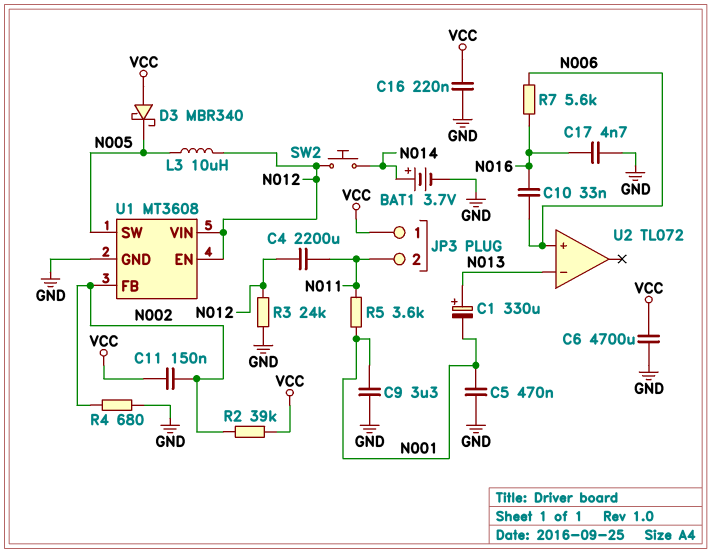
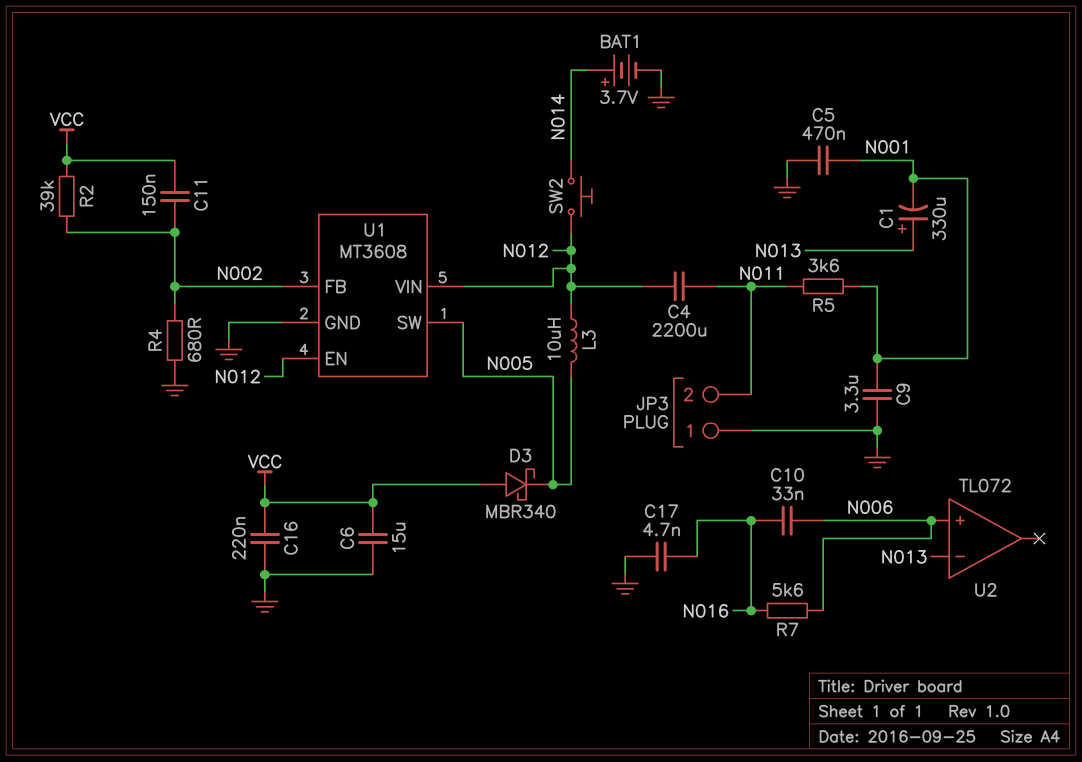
C6: 4700uF (GND, VCC) -> 15uF (GND, VCC)
JP3 pin 1: VCC -> GND
R3: 24k (GND, N012) -> none

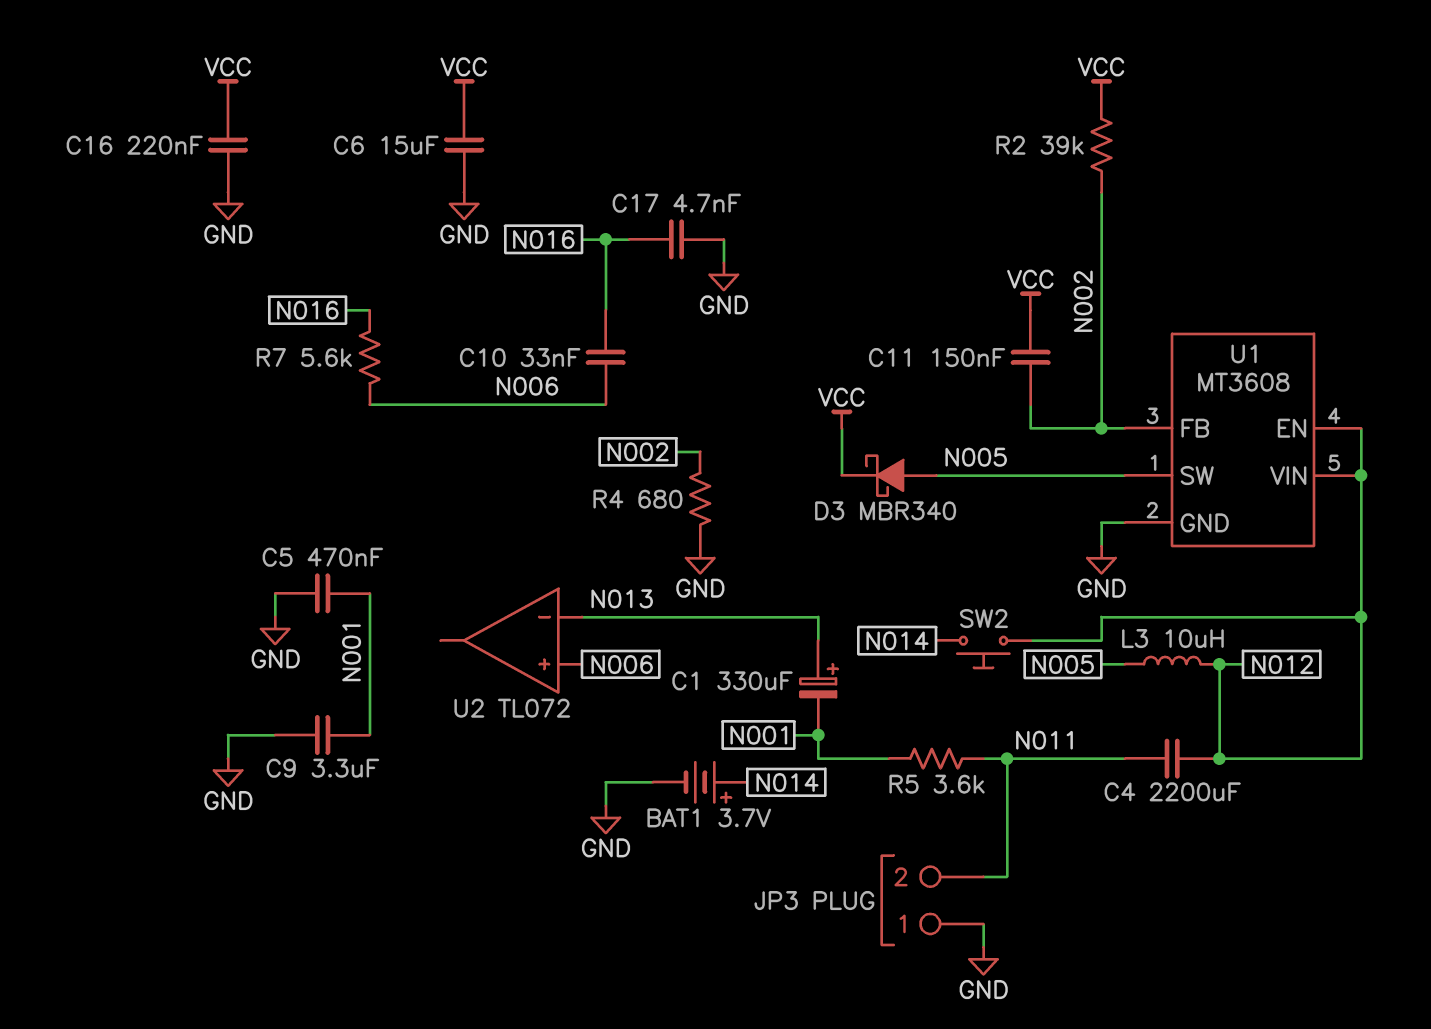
D3: schottky MBR340 (A VCC, K N005) -> schottky MBR340 (A N005, K VCC)

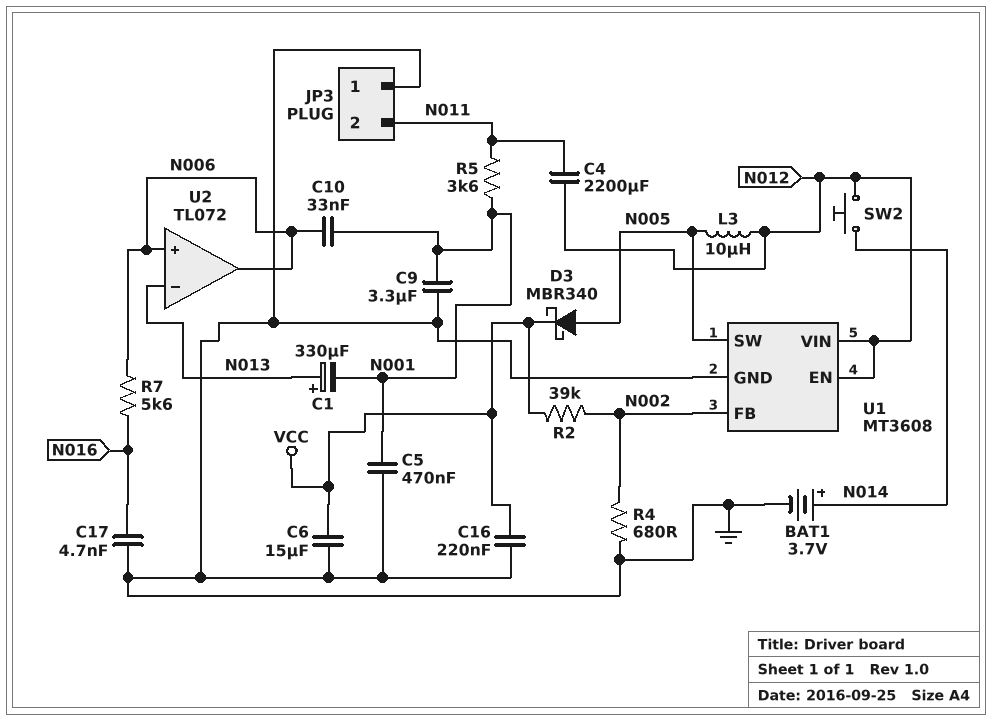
C10: 33nF (N006, N016) -> 33nF (N001, N006)
C11: 150nF (N002, VCC) -> none
U2 pin out: none -> N006

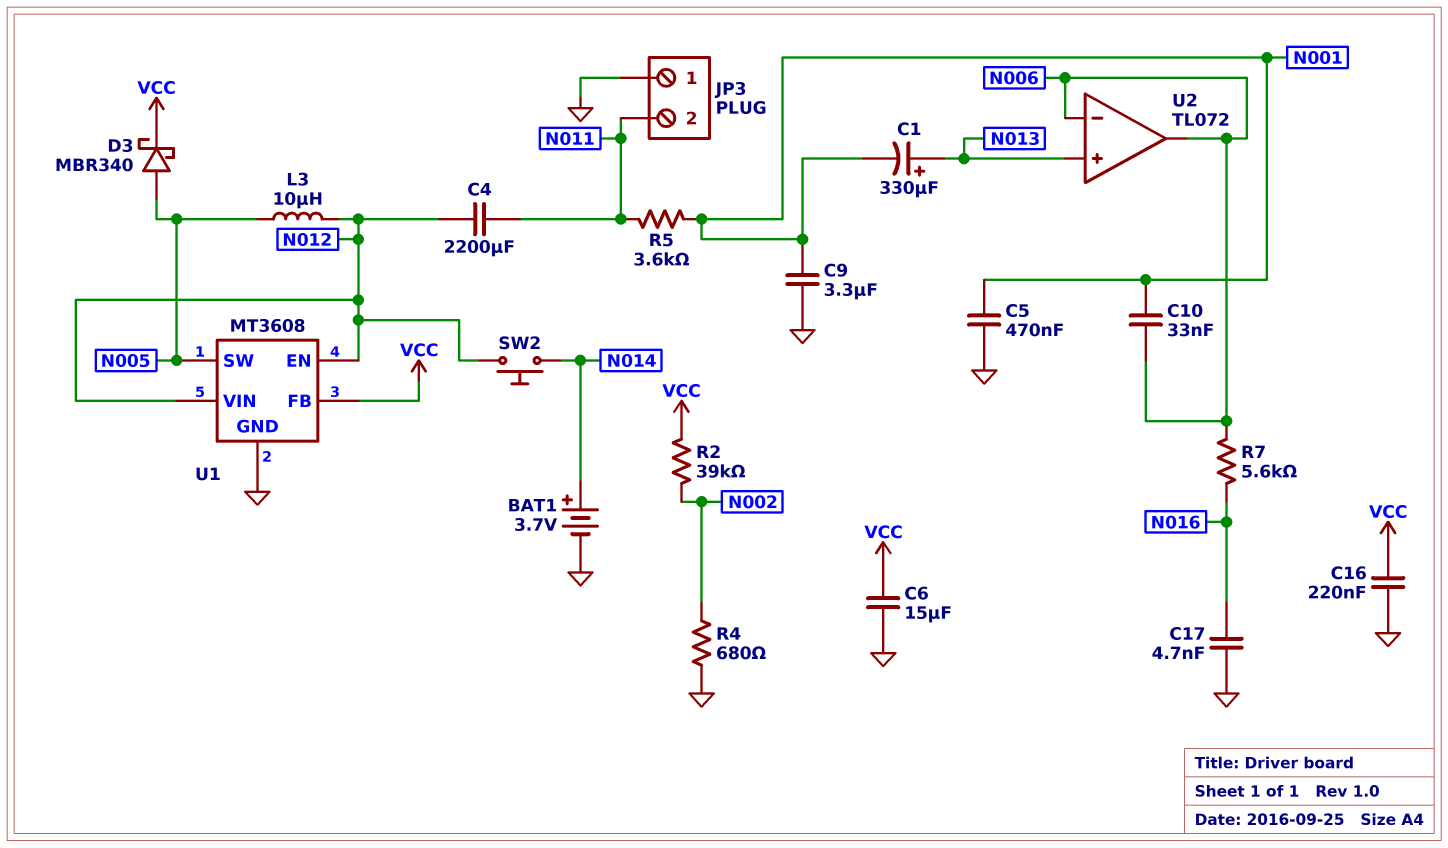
U1 pin FB: N002 -> VCC
U2 pin in+: N006 -> N013
U2 pin in-: N013 -> N006

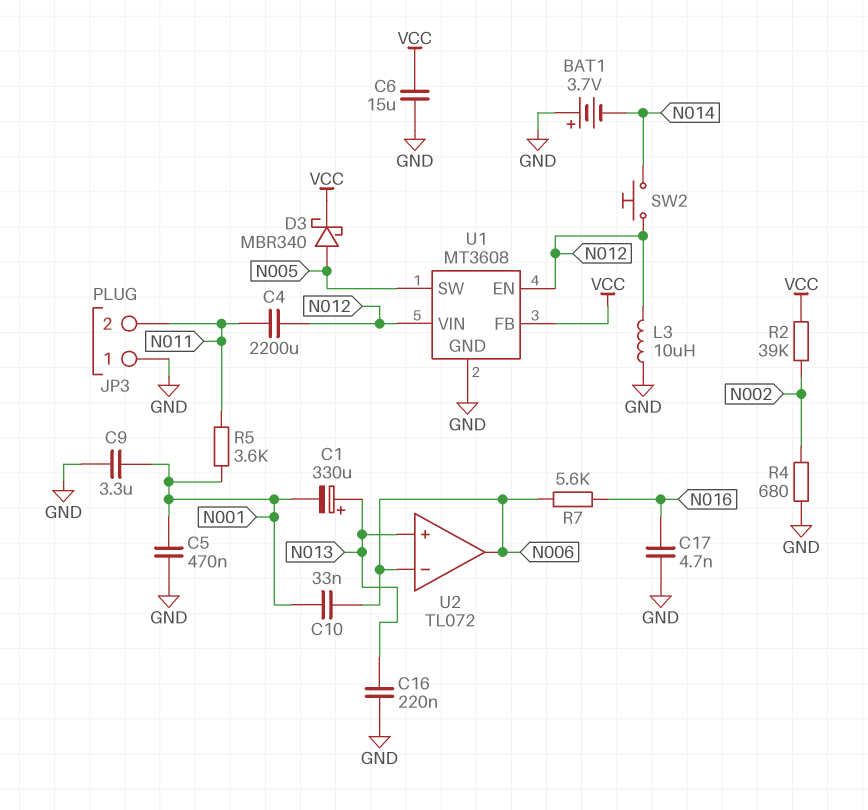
BAT1: 3.7V (plus N014, minus GND) -> 3.7V (plus GND, minus N014)
C16: 220nF (GND, VCC) -> 220nF (GND, N013)
L3: 10uH (N005, N012) -> 10uH (GND, N012)

